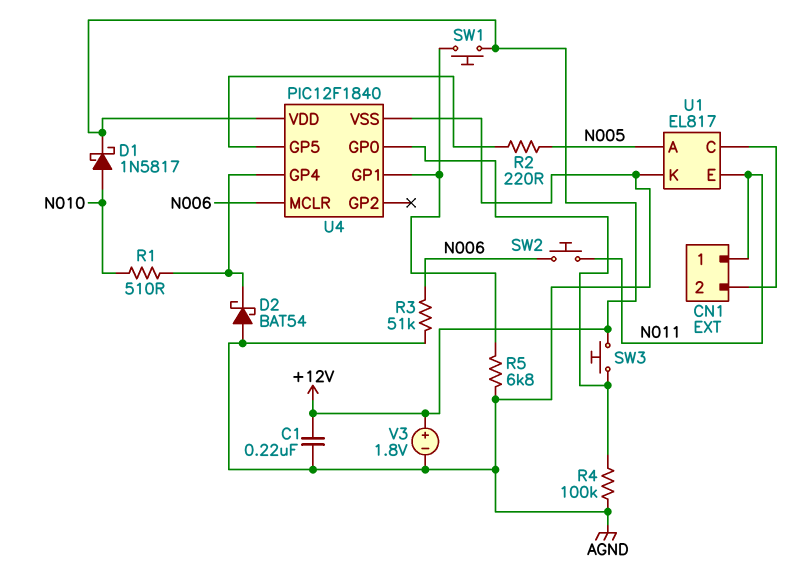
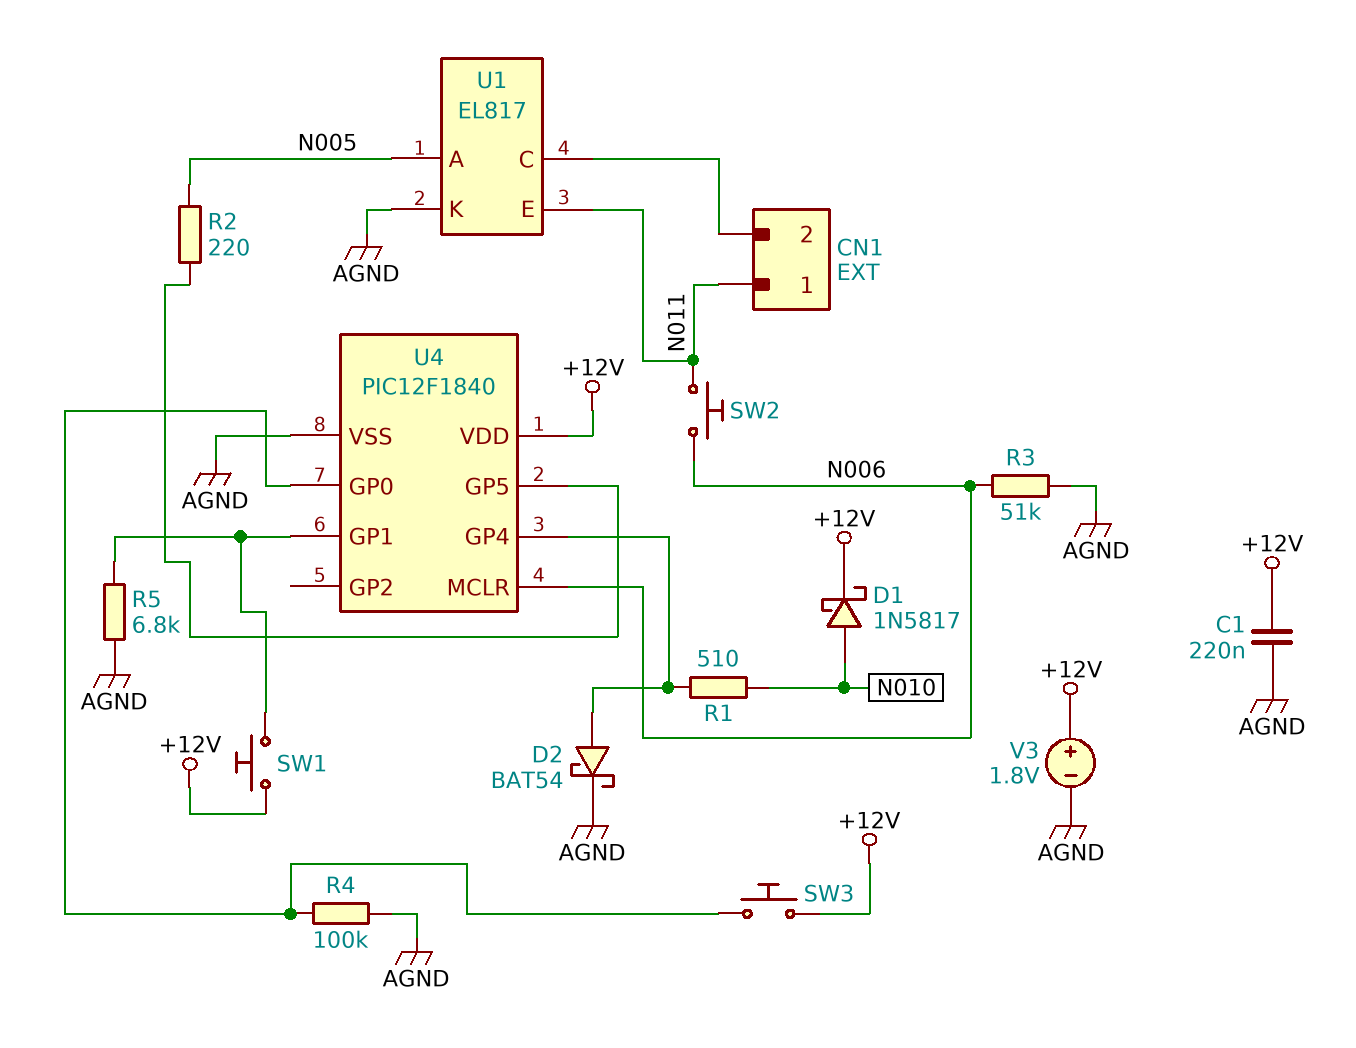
D2: schottky BAT54 (A AGND, K U4/GP4) -> schottky BAT54 (A U4/GP4, K AGND)

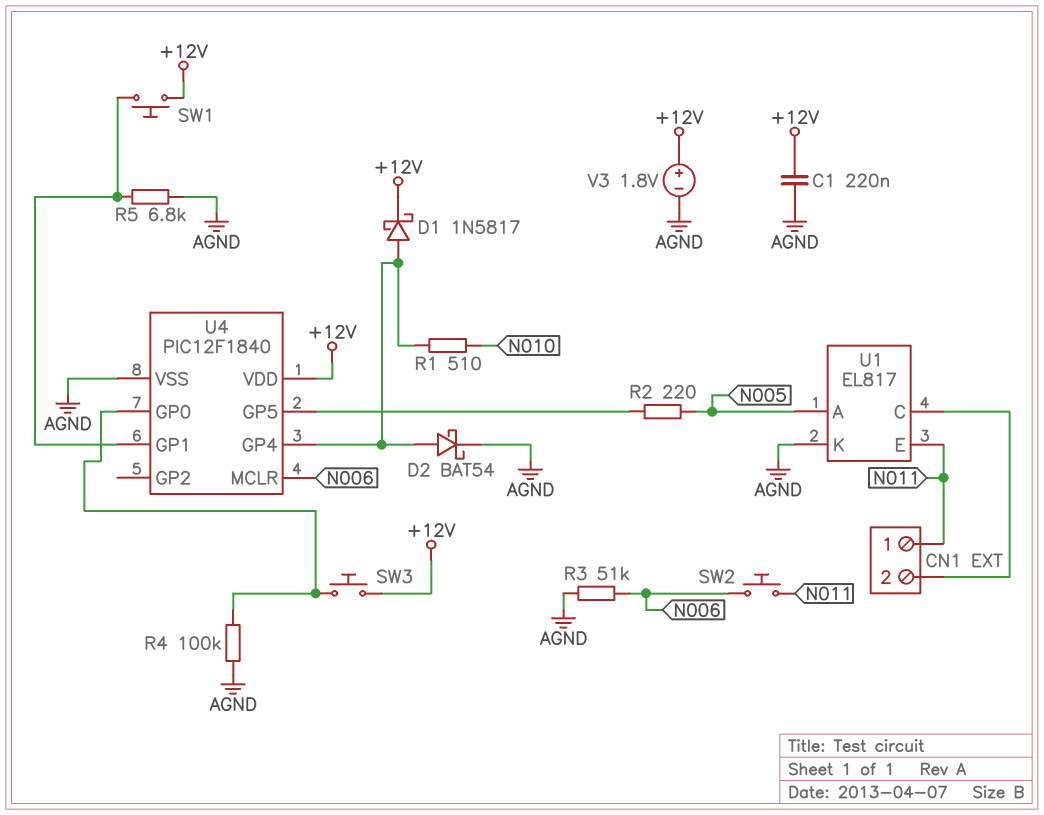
D1: schottky 1N5817 (A N010, K +12V) -> schottky 1N5817 (A U4/GP4, K +12V)

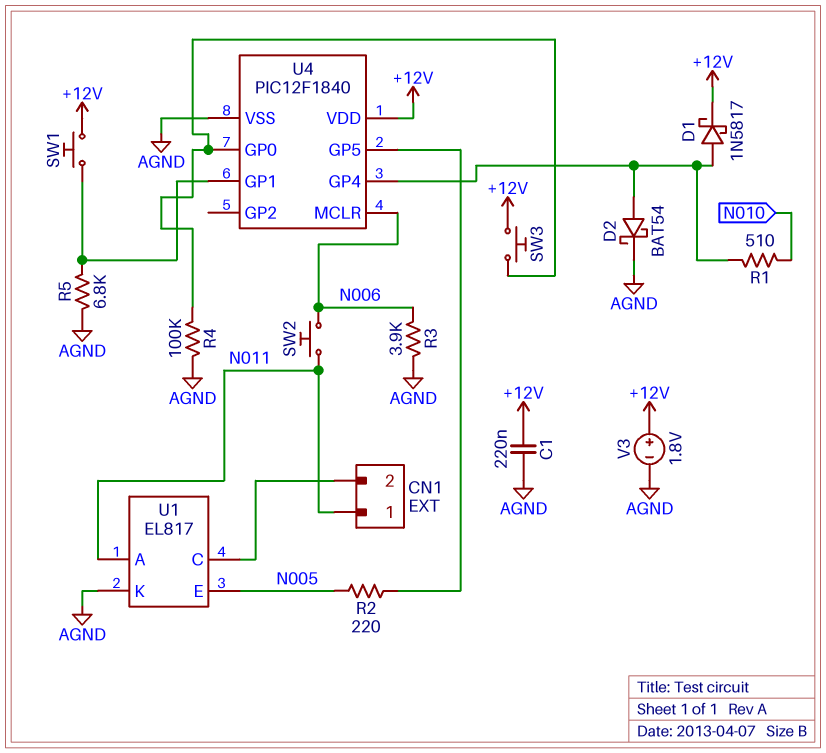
R3: 51k (AGND, N006) -> 3.9k (AGND, N006)
U1 pin A: N005 -> N011
U1 pin E: N011 -> N005

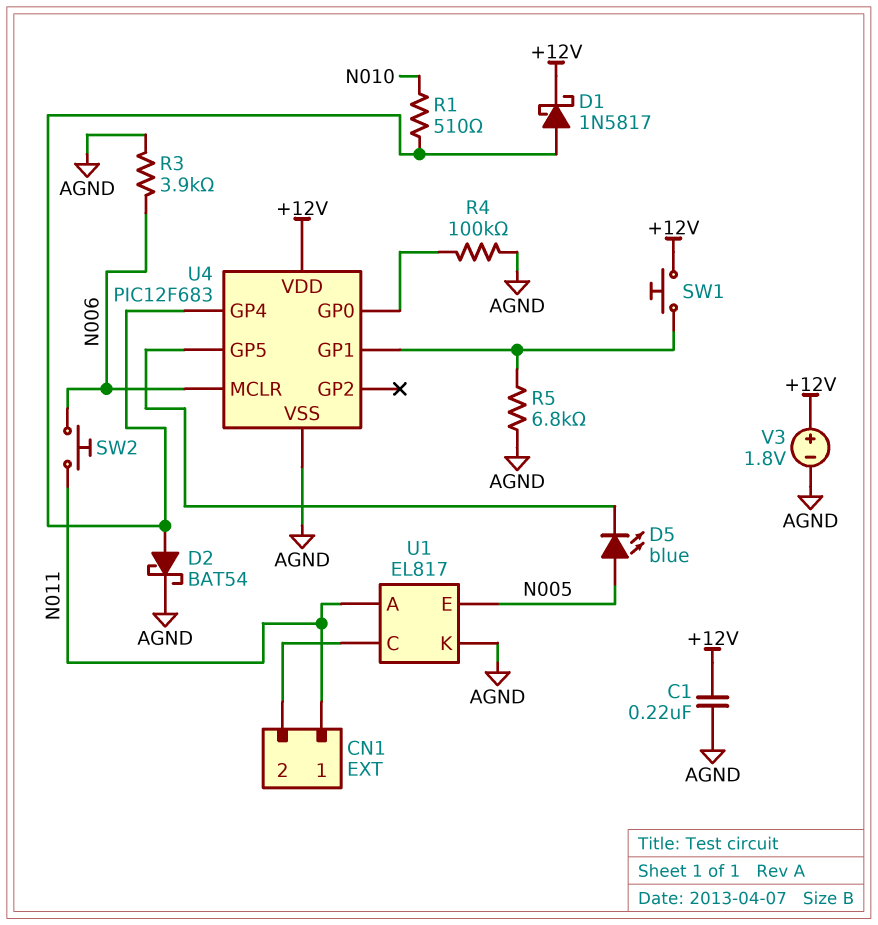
D5: none -> LED blue (A N005, K U4/GP5)
R2: 220 (N005, U4/GP5) -> none
SW3: button (+12V, U4/GP0) -> none
U4: PIC12F1840 -> PIC12F683

